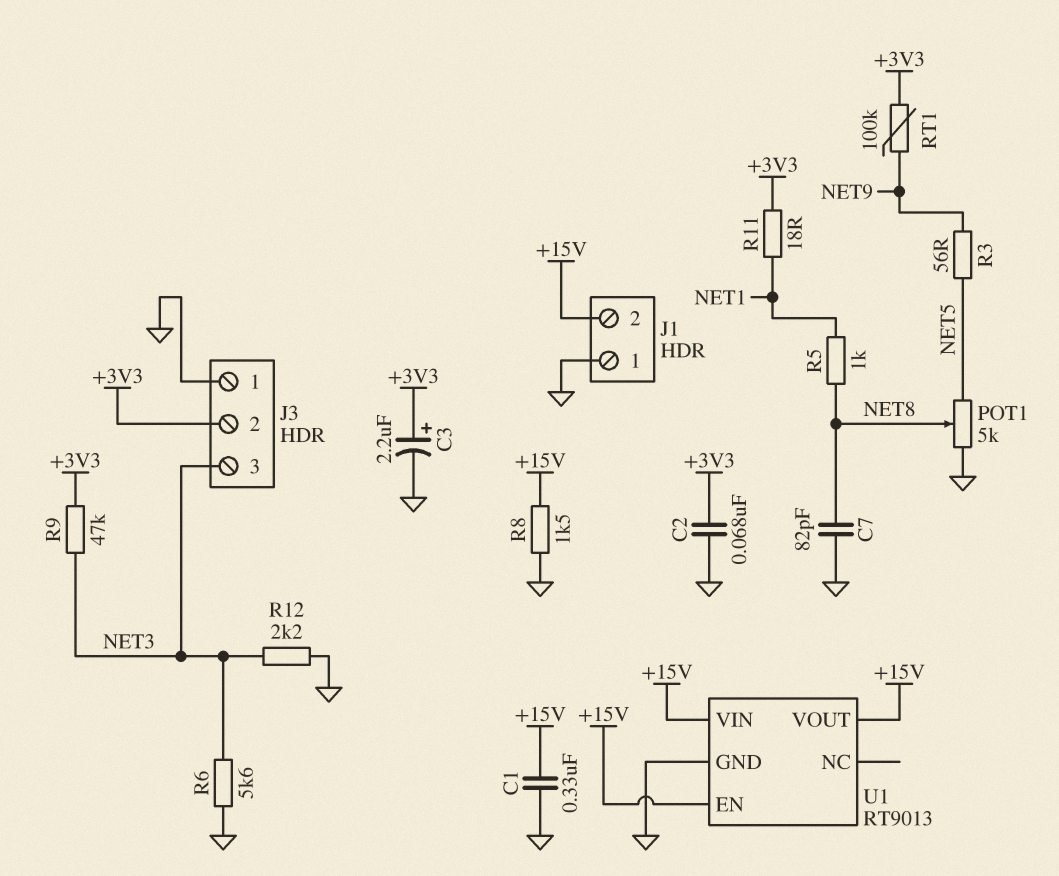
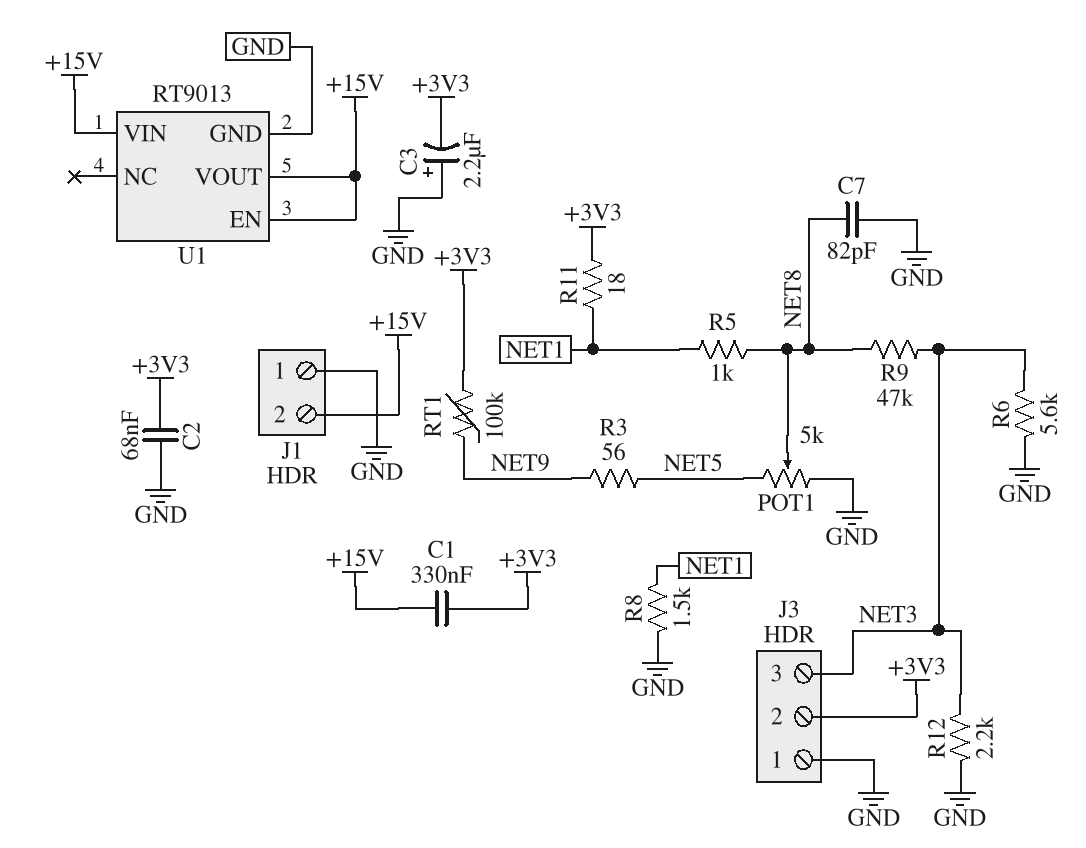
C1: 330nF (+15V, GND) -> 330nF (+3V3, +15V)
C3: 2.2uF (plus +3V3, minus GND) -> 2.2uF (plus GND, minus +3V3)
R8: 1.5k (+15V, GND) -> 1.5k (GND, NET1)
R9: 47k (+3V3, NET3) -> 47k (NET3, NET8)

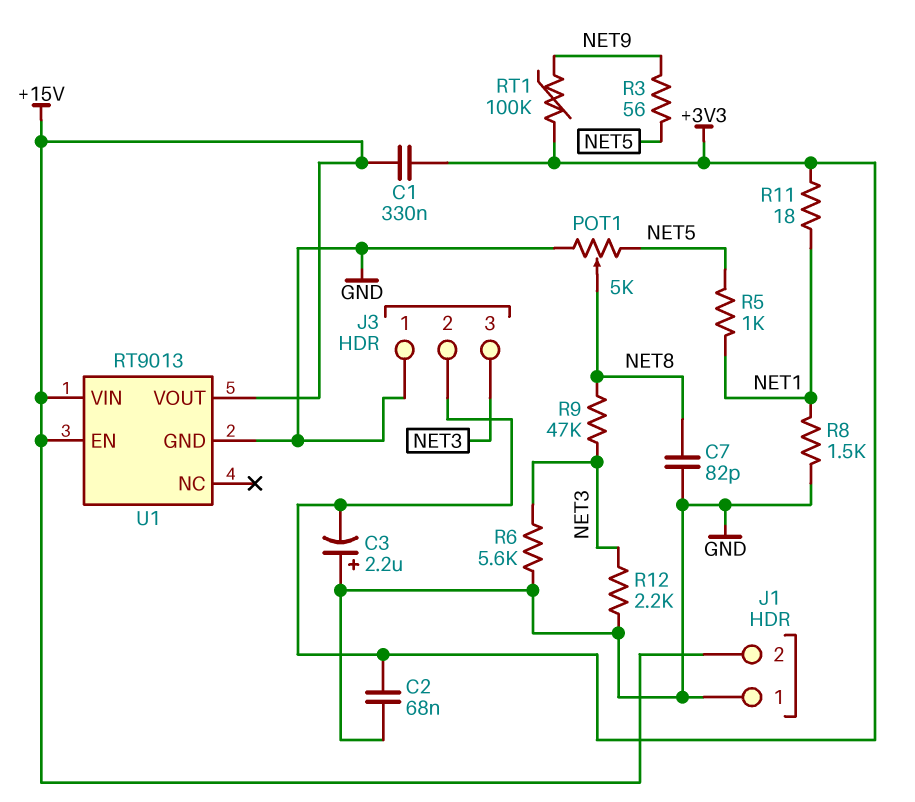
R5: 1k (NET1, NET8) -> 1k (NET1, NET5)

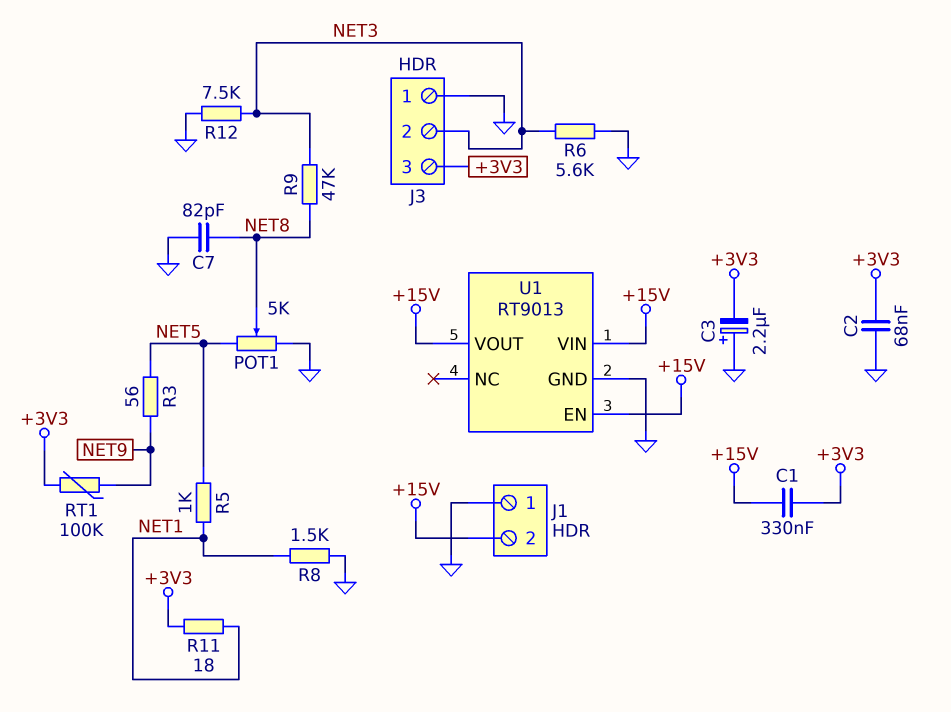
J3 pin 2: +3V3 -> NET3
J3 pin 3: NET3 -> +3V3
R12: 2.2k (GND, NET3) -> 7.5k (GND, NET3)

